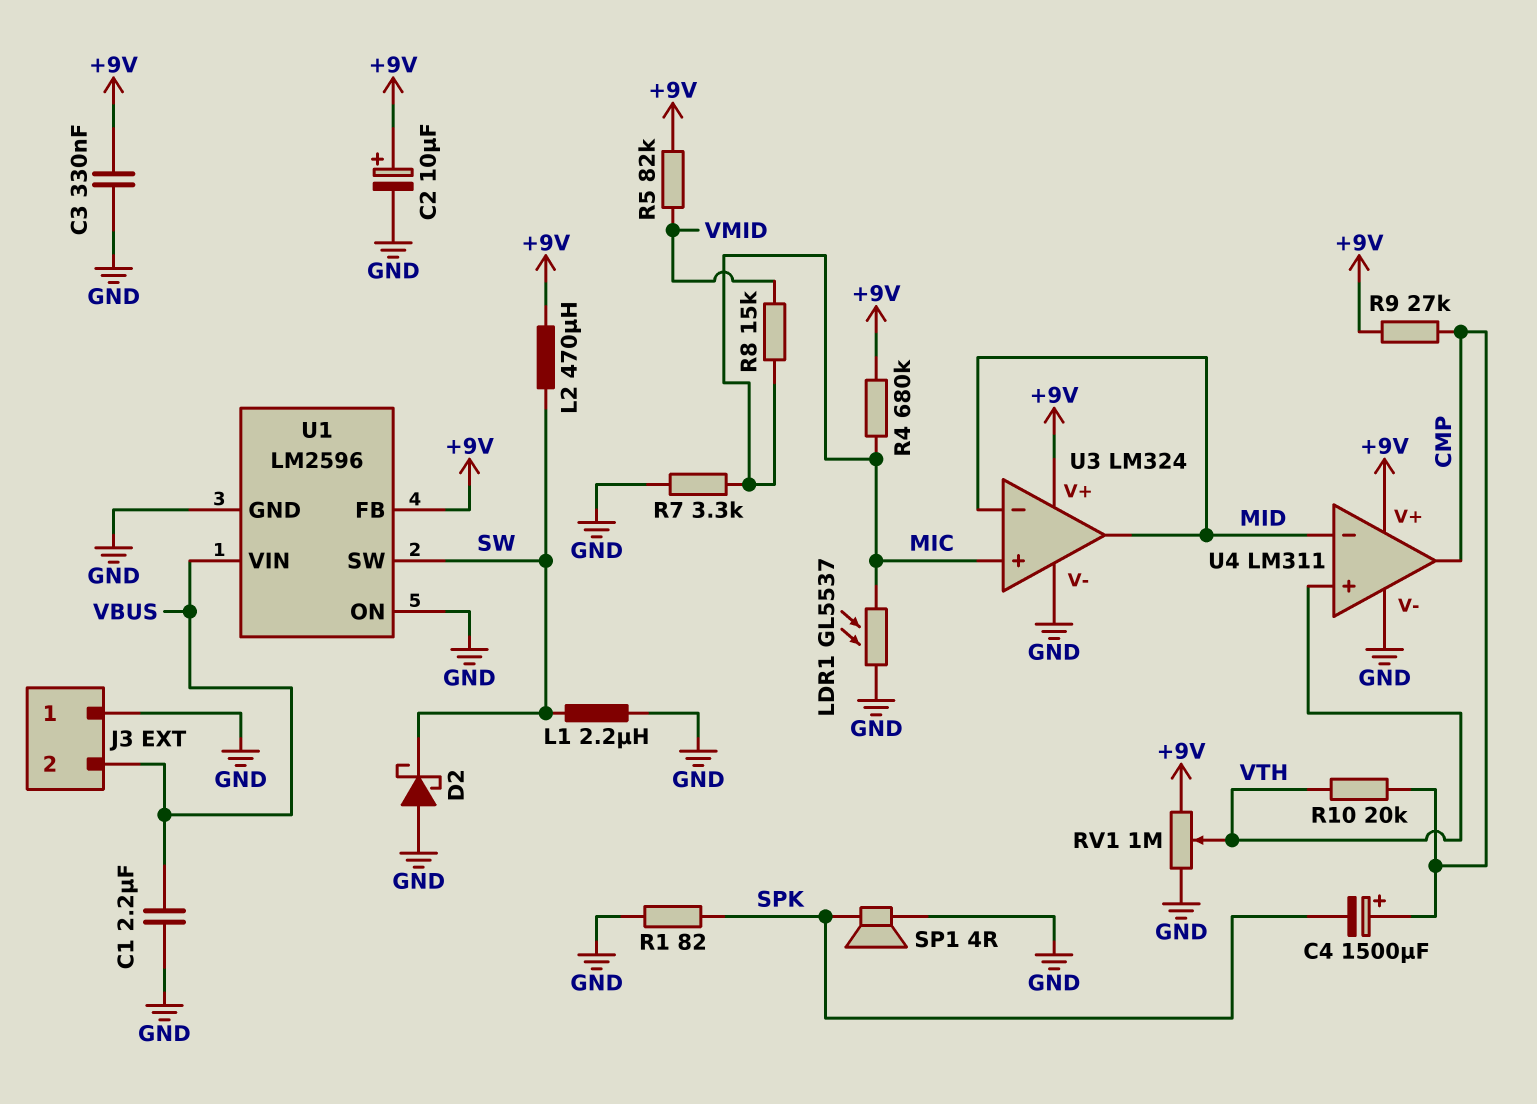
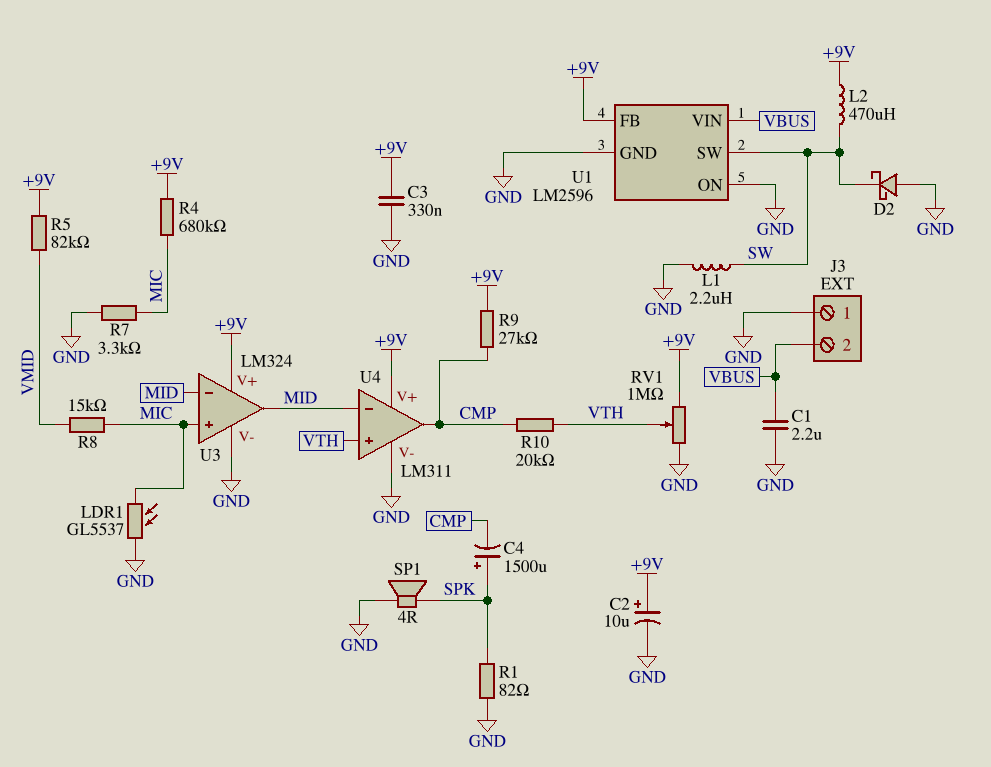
C4: 1500uF (plus CMP, minus SPK) -> 1500uF (plus SPK, minus CMP)

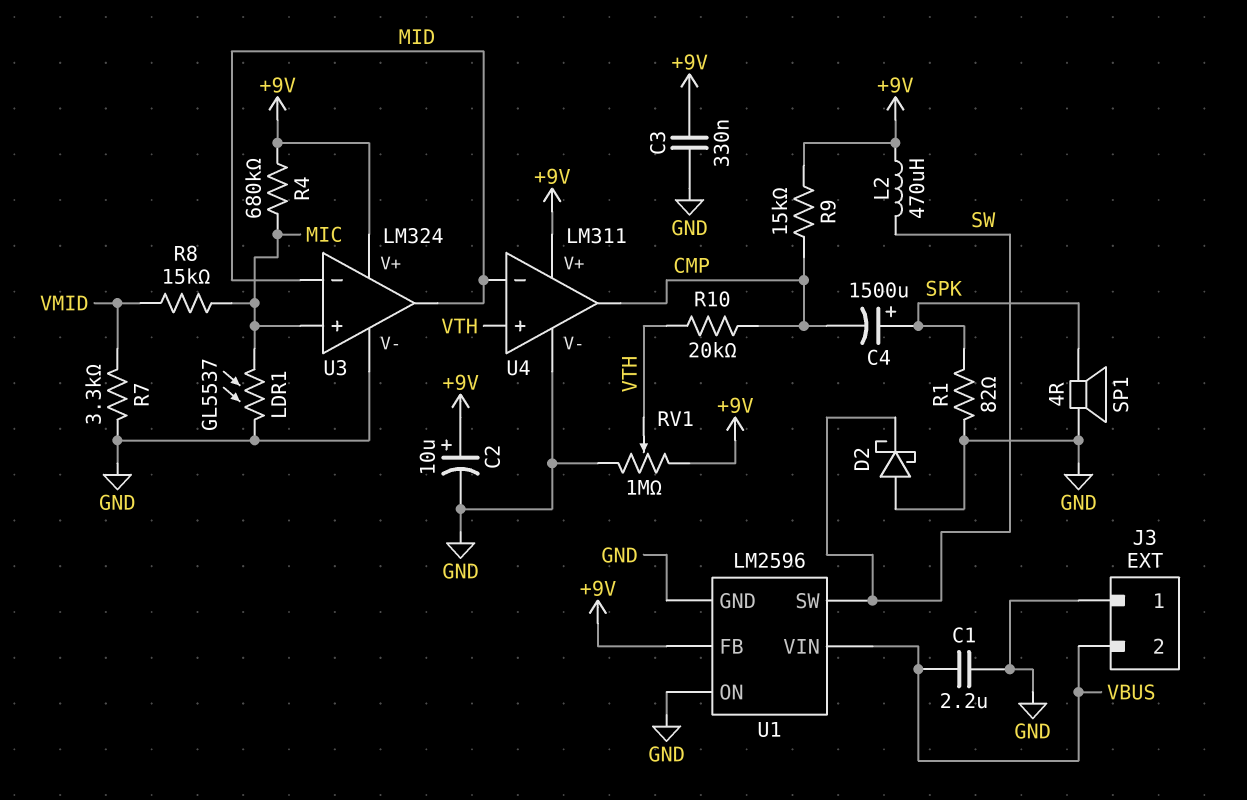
L1: 2.2uH (GND, SW) -> none
R5: 82k (+9V, VMID) -> none
R7: 3.3k (GND, MIC) -> 3.3k (GND, VMID)
R9: 27k (+9V, CMP) -> 15k (+9V, CMP)

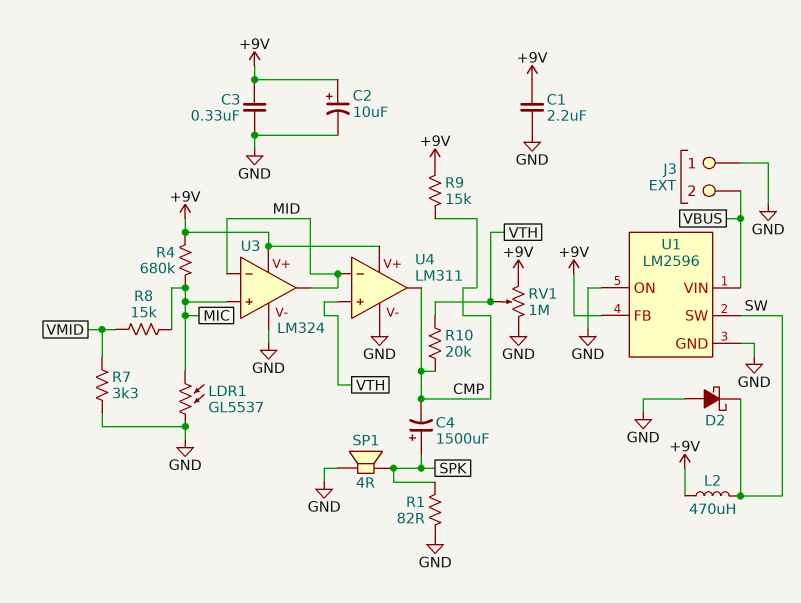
C1: 2.2uF (GND, VBUS) -> 2.2uF (+9V, GND)

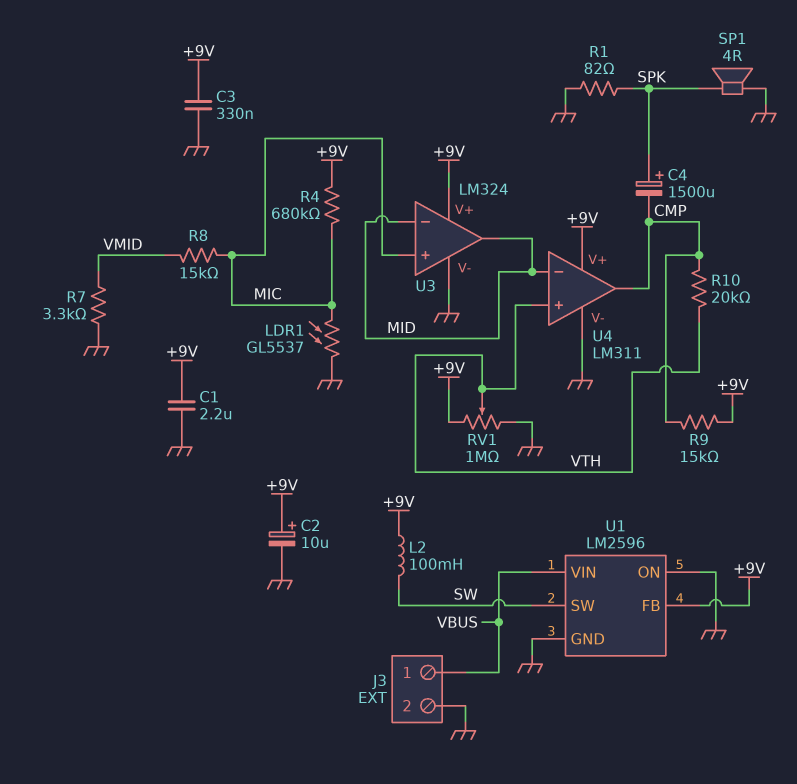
D2: schottky (A GND, K SW) -> none
J3 pin 1: GND -> VBUS
J3 pin 2: VBUS -> GND
L2: 470uH (+9V, SW) -> 100mH (+9V, SW)

